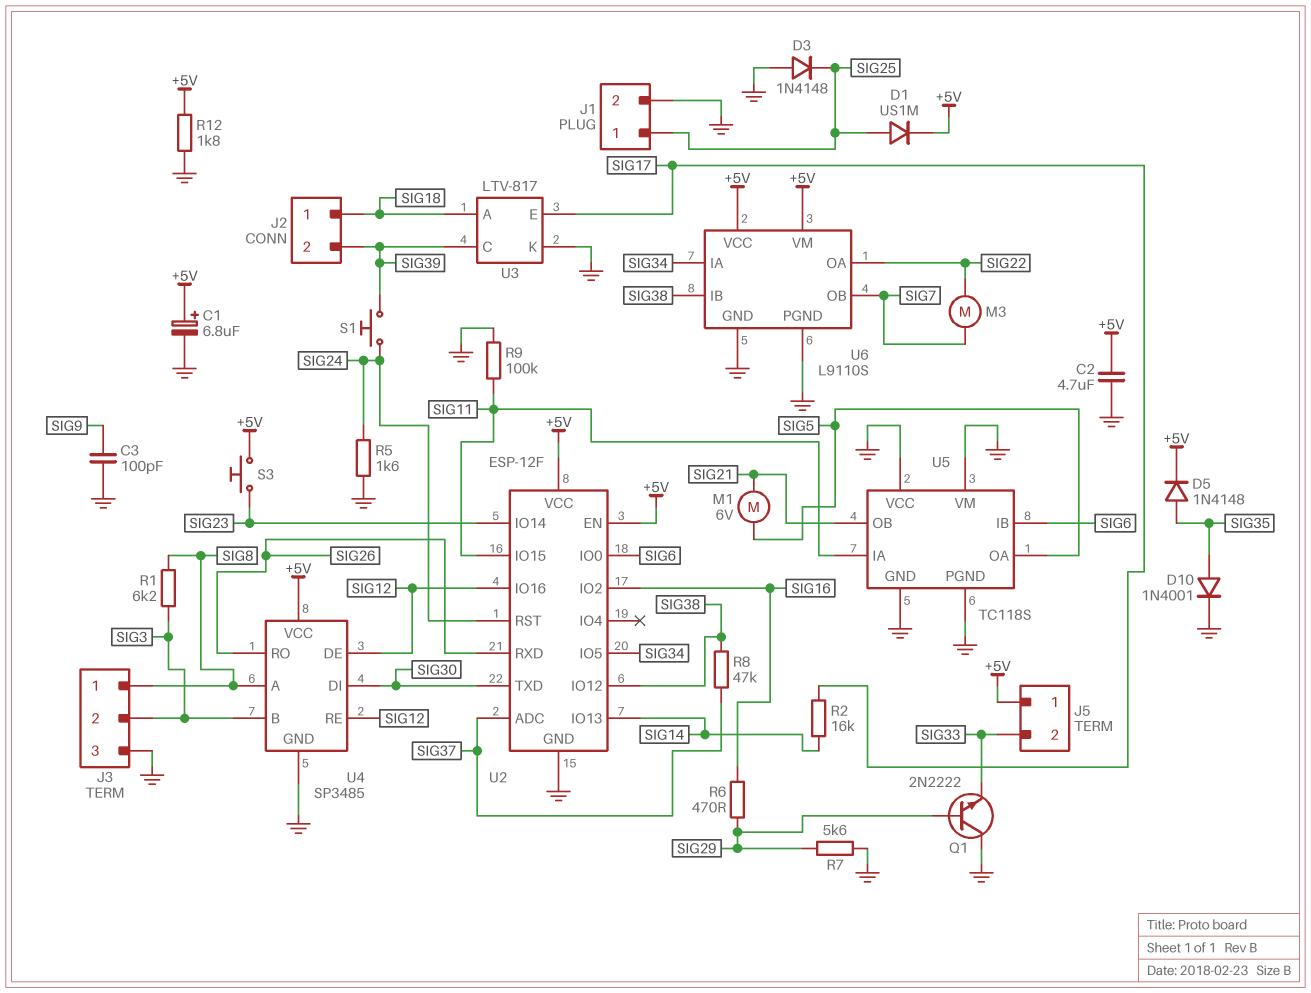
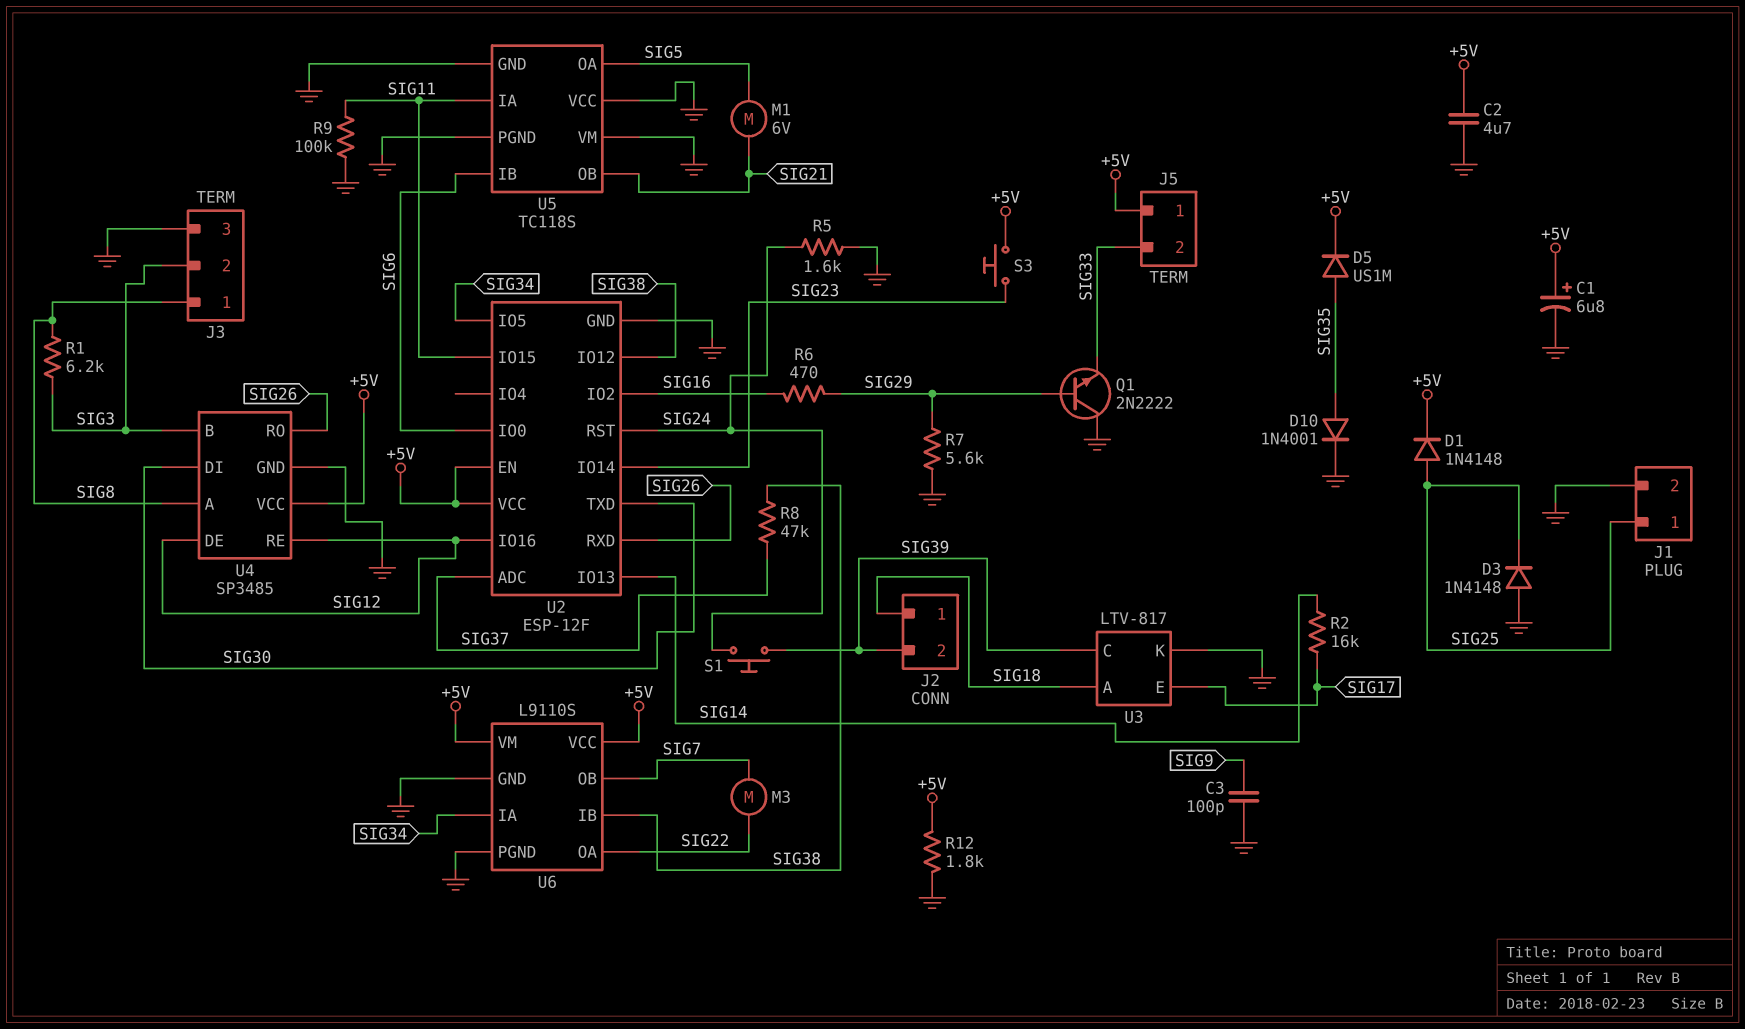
D1: diode US1M (A SIG25, K +5V) -> diode 1N4148 (A SIG25, K +5V)
D5: diode 1N4148 (A SIG35, K +5V) -> diode US1M (A SIG35, K +5V)

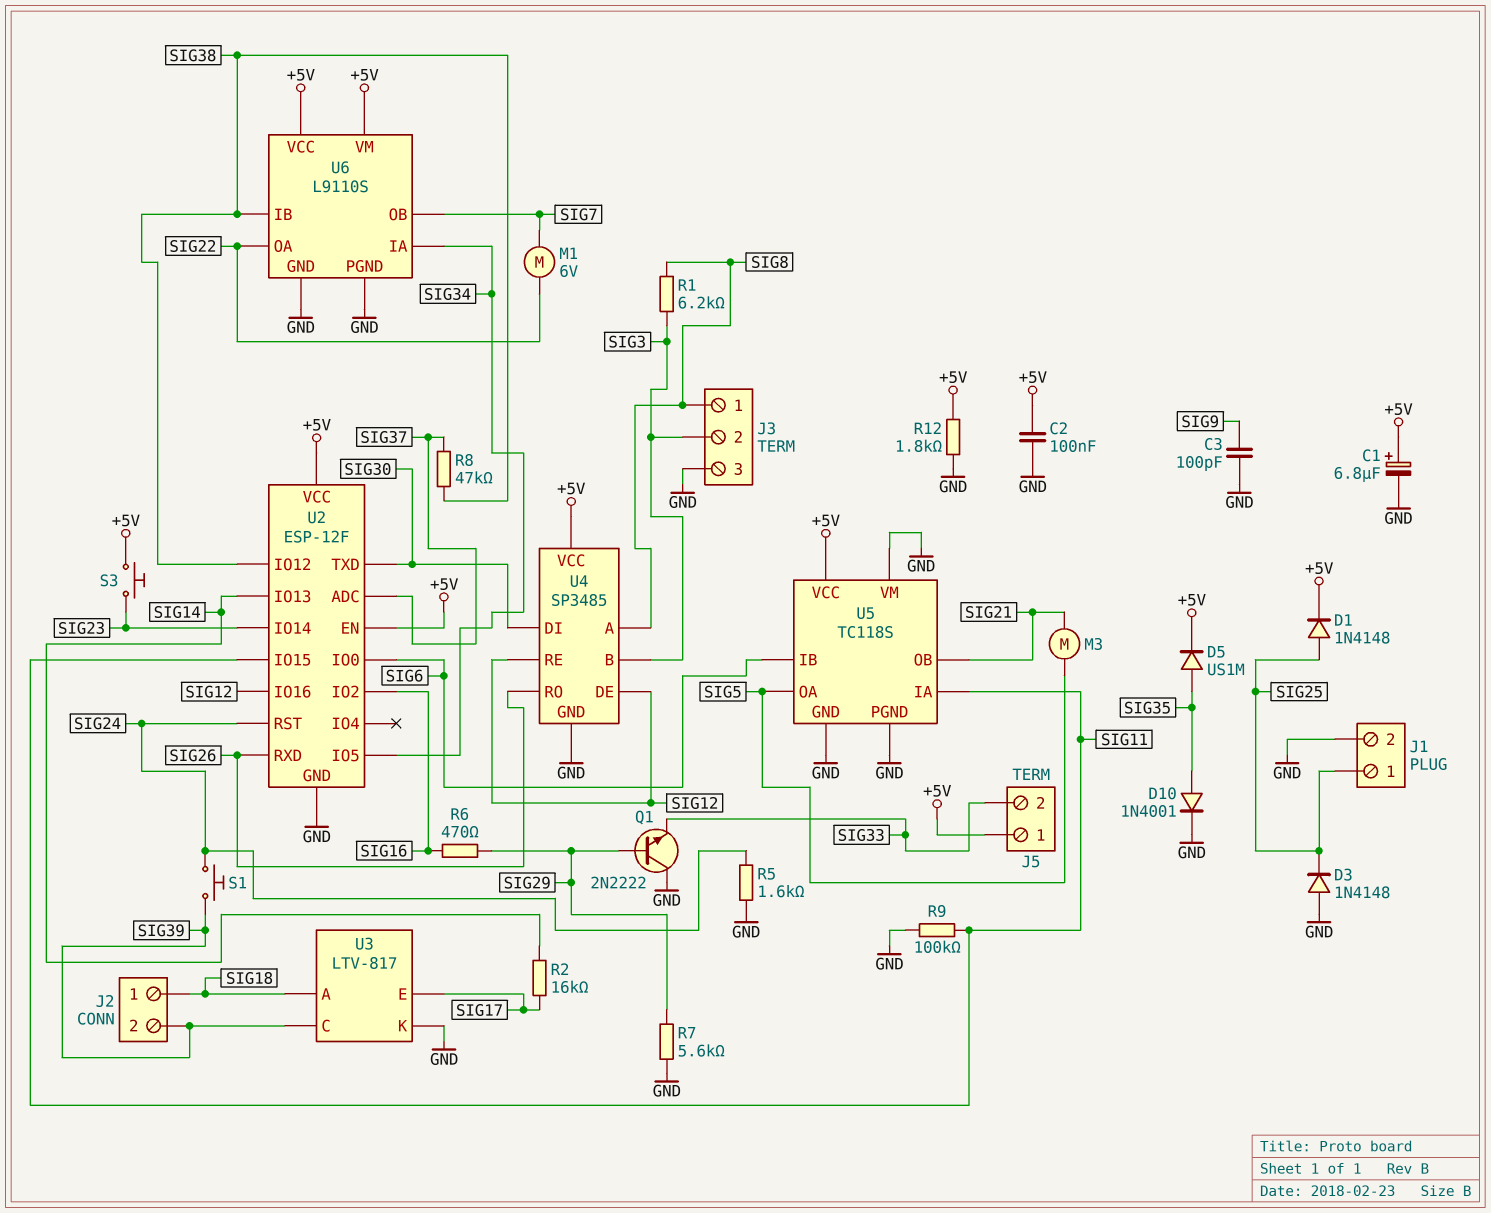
C2: 4.7uF (+5V, GND) -> 100nF (+5V, GND)
M1: motor 6V (SIG5, SIG21) -> motor 6V (SIG7, SIG22)
M3: motor (SIG7, SIG22) -> motor (SIG5, SIG21)
U5 pin VCC: GND -> +5V

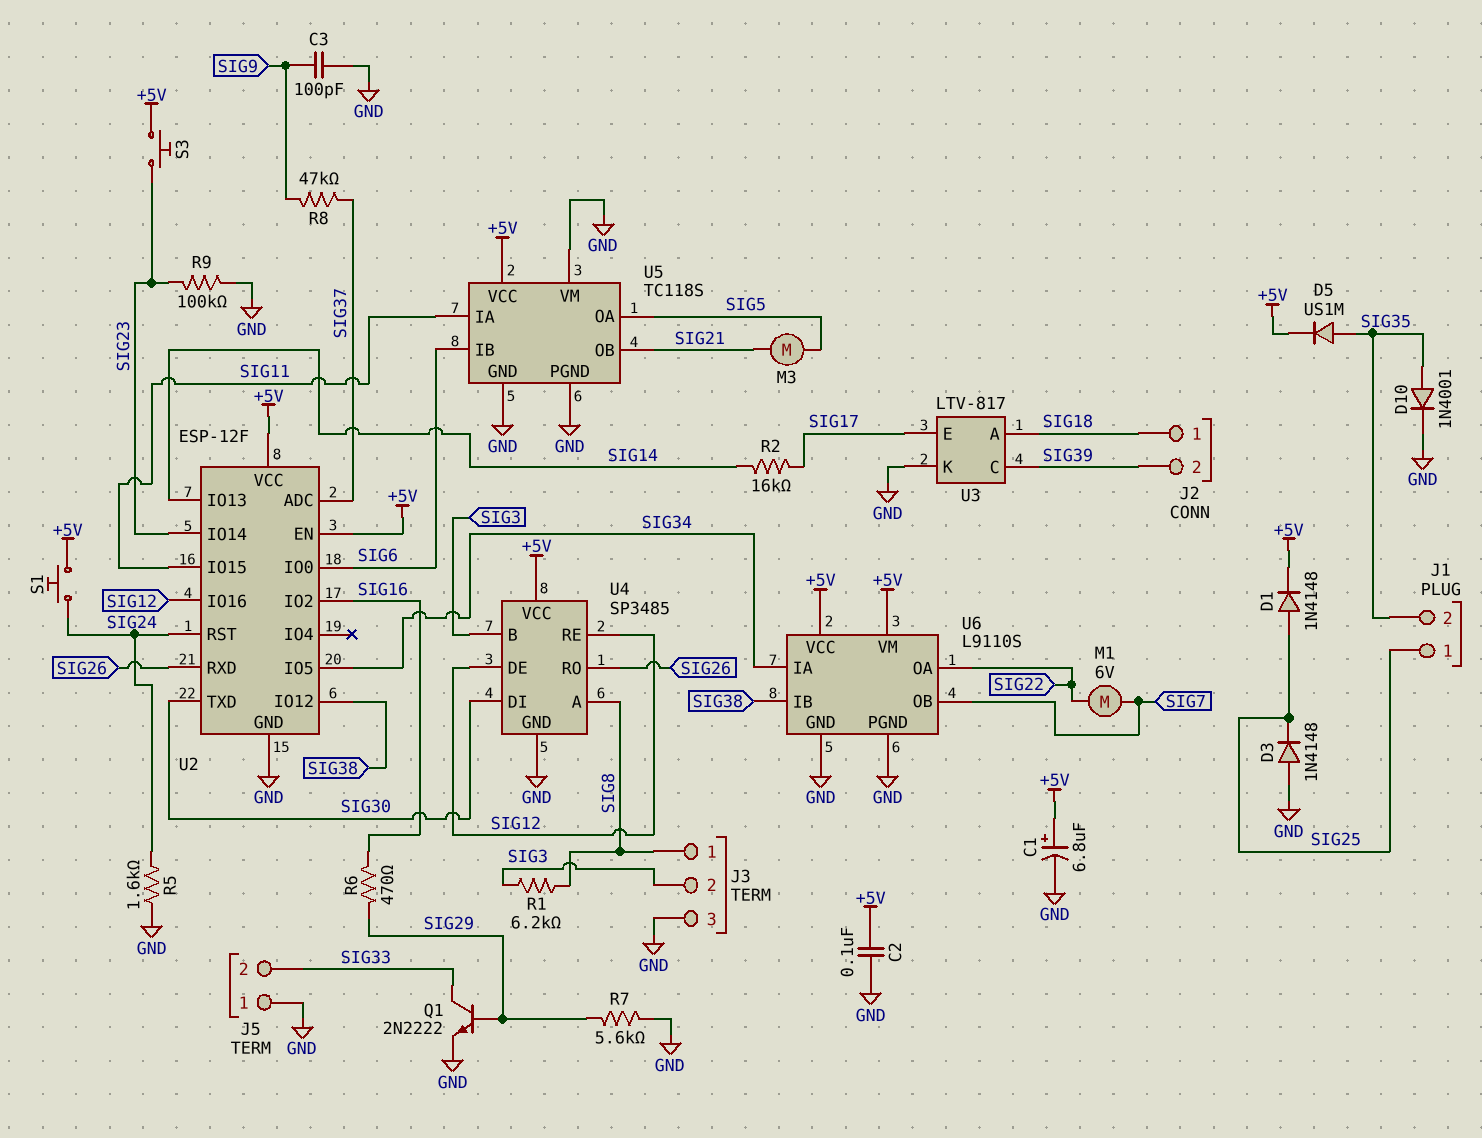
J1 pin 2: GND -> SIG35
J5 pin 1: +5V -> GND
Q1: NPN 2N2222 (B SIG29, C GND, E SIG33) -> NPN 2N2222 (B SIG29, C SIG33, E GND)
R8: 47k (SIG37, SIG38) -> 47k (SIG9, SIG37)
R9: 100k (GND, SIG11) -> 100k (GND, SIG23)
R12: 1.8k (+5V, GND) -> none
S1: button (SIG24, SIG39) -> button (+5V, SIG24)

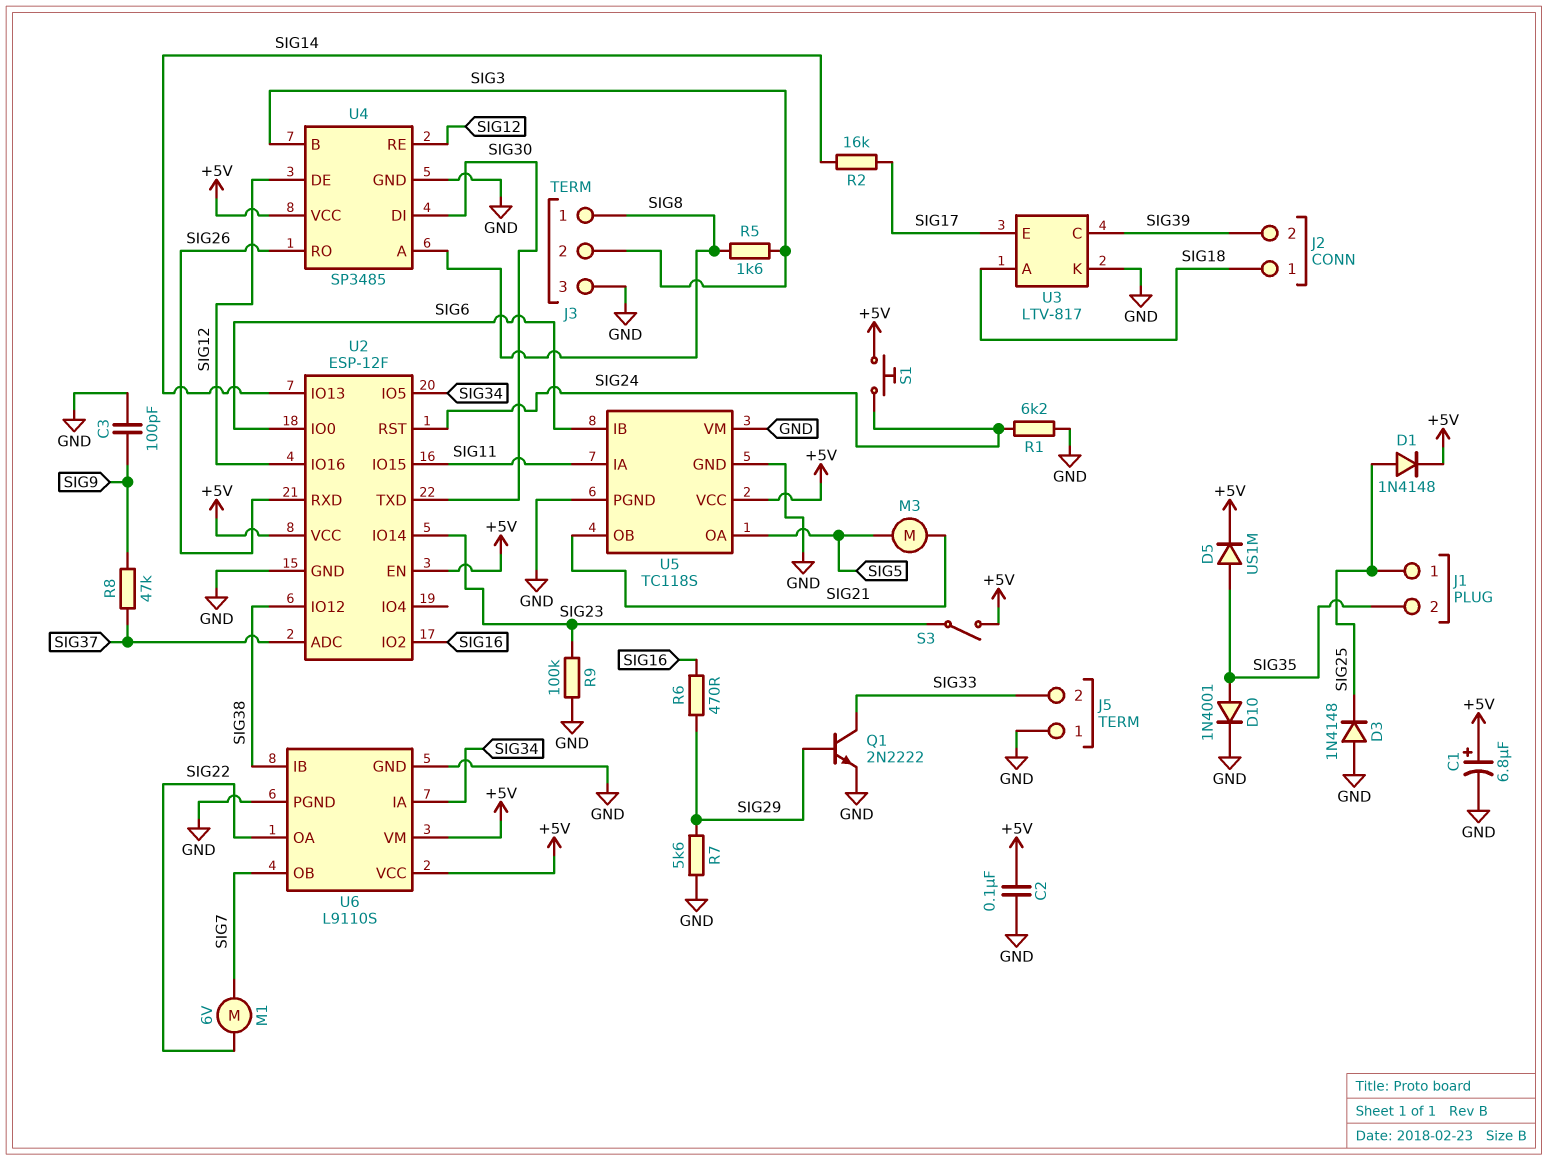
R1: 6.2k (SIG3, SIG8) -> 6.2k (GND, SIG24)
R5: 1.6k (GND, SIG24) -> 1.6k (SIG3, SIG8)
S3: button (+5V, SIG23) -> switch (+5V, SIG23)

